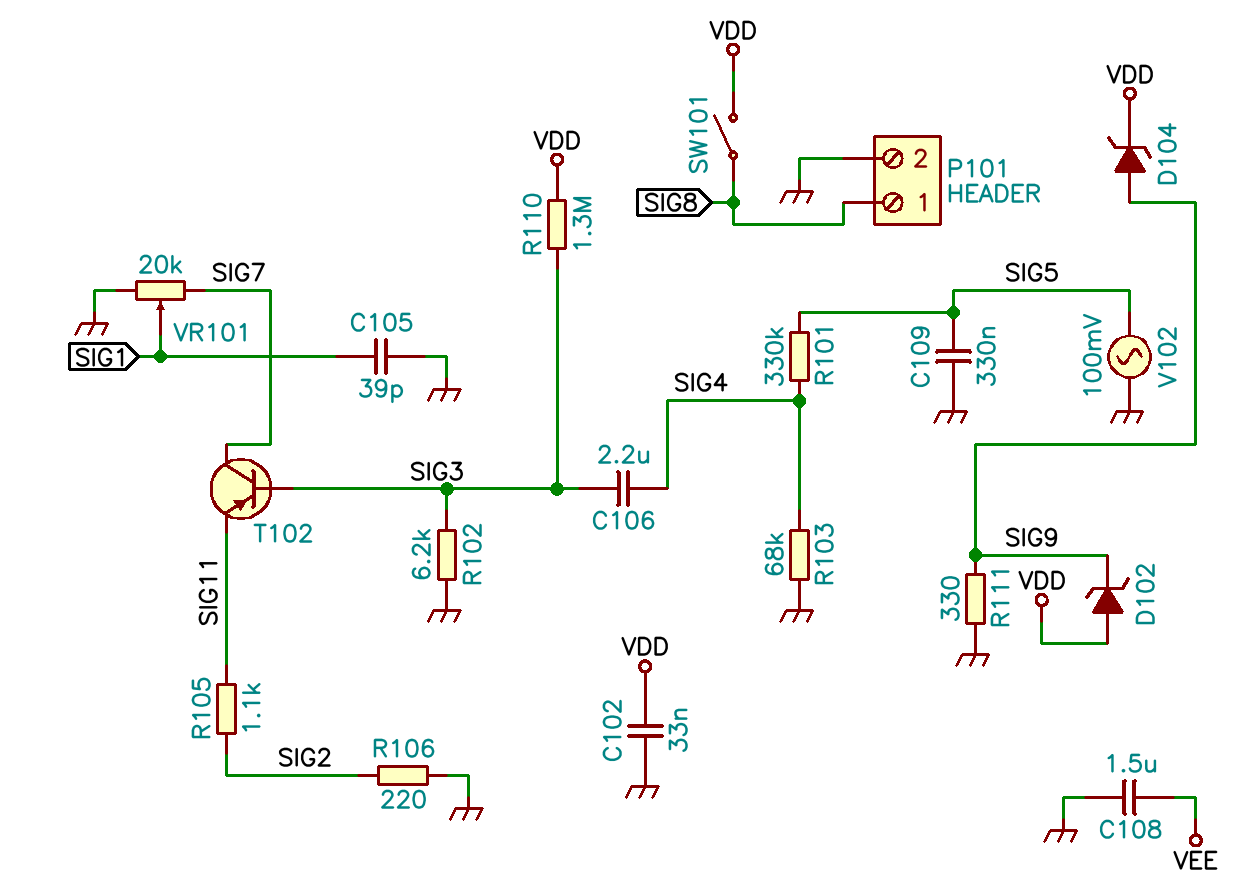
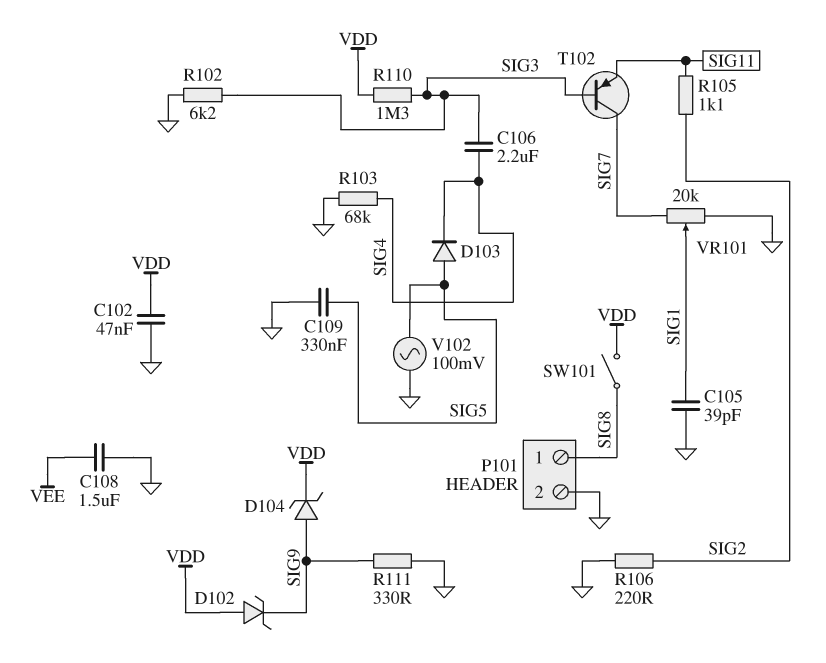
C102: 33nF (GND, VDD) -> 47nF (GND, VDD)
D103: none -> diode (A SIG5, K SIG4)
R101: 330k (SIG4, SIG5) -> none

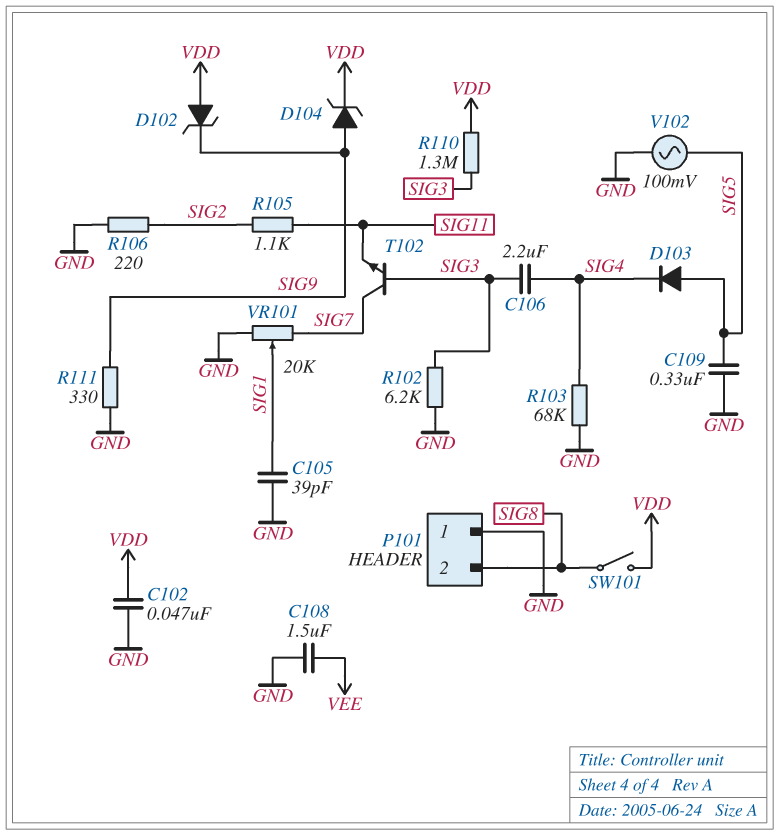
P101 pin 1: SIG8 -> GND
P101 pin 2: GND -> SIG8
T102: PNP (B SIG3, C SIG7, E SIG11) -> NPN (B SIG3, C SIG7, E SIG11)

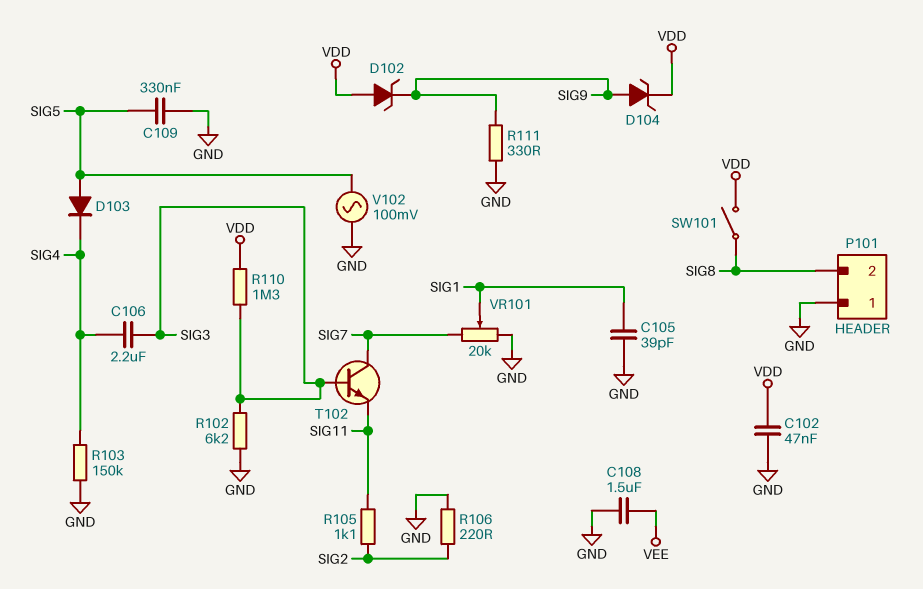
R103: 68k (GND, SIG4) -> 150k (GND, SIG4)

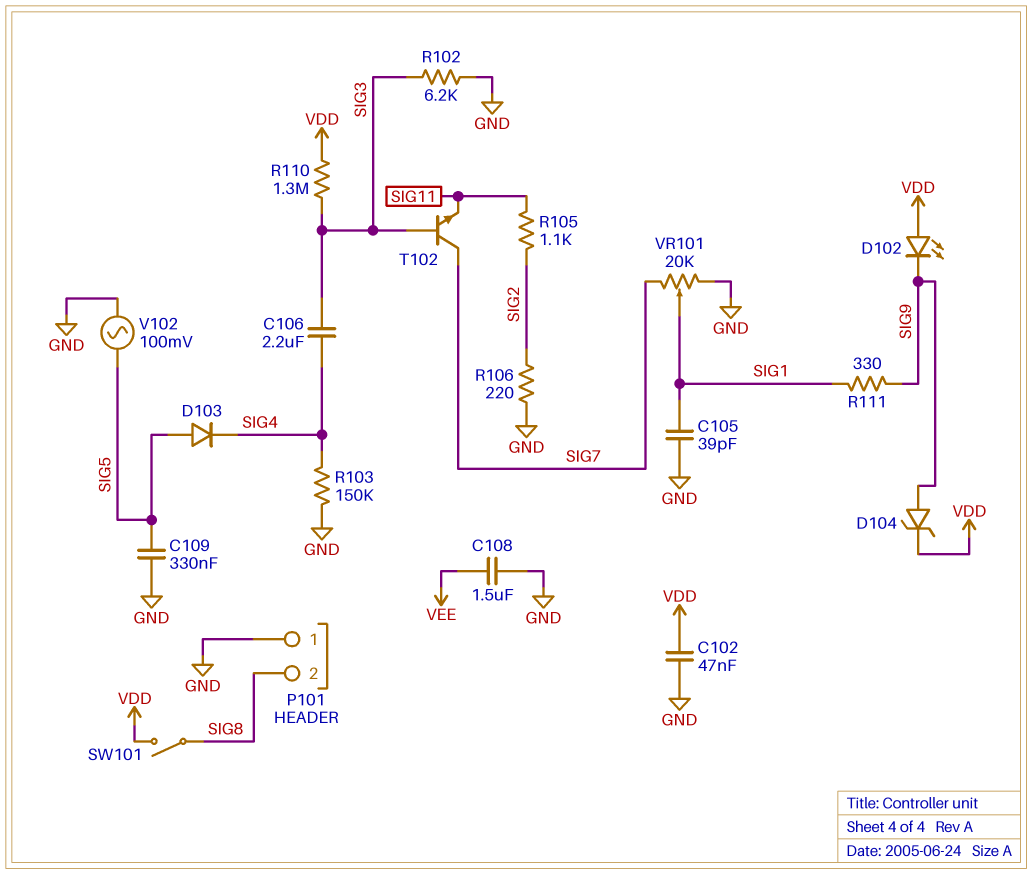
D102: zener (A VDD, K SIG9) -> LED (A VDD, K SIG9)
R111: 330 (GND, SIG9) -> 330 (SIG1, SIG9)

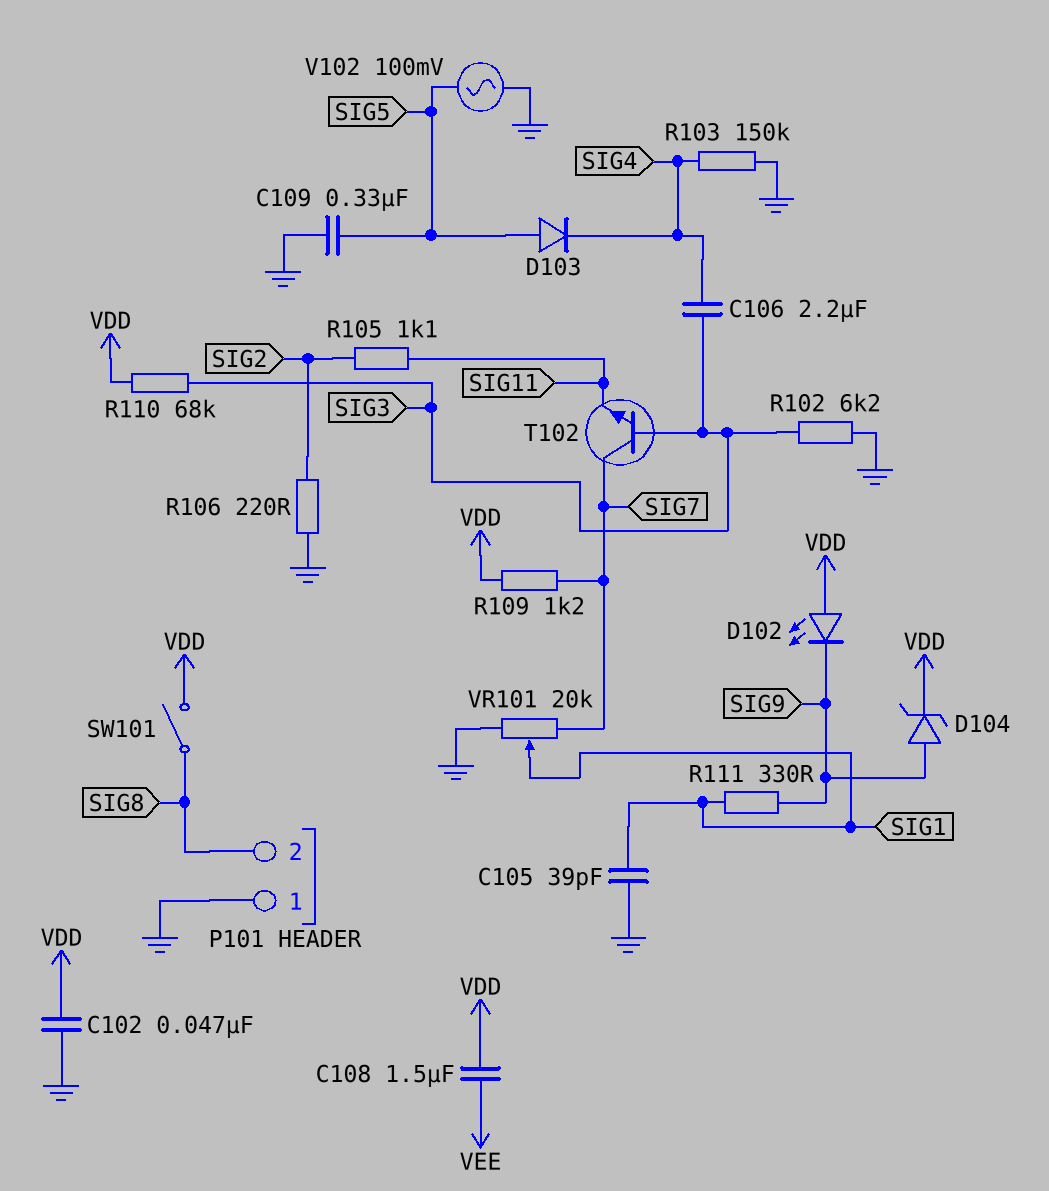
C108: 1.5uF (GND, VEE) -> 1.5uF (VDD, VEE)
R109: none -> 1.2k (SIG7, VDD)
R110: 1.3M (SIG3, VDD) -> 68k (SIG3, VDD)

